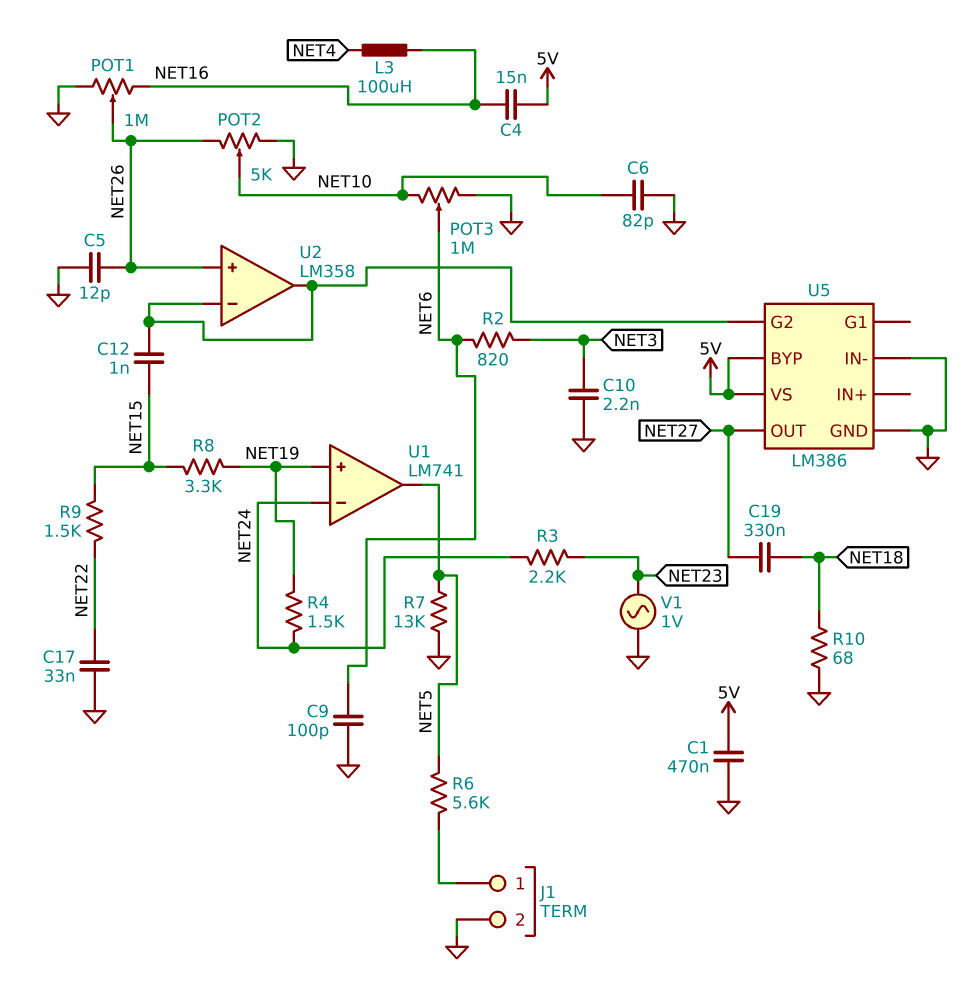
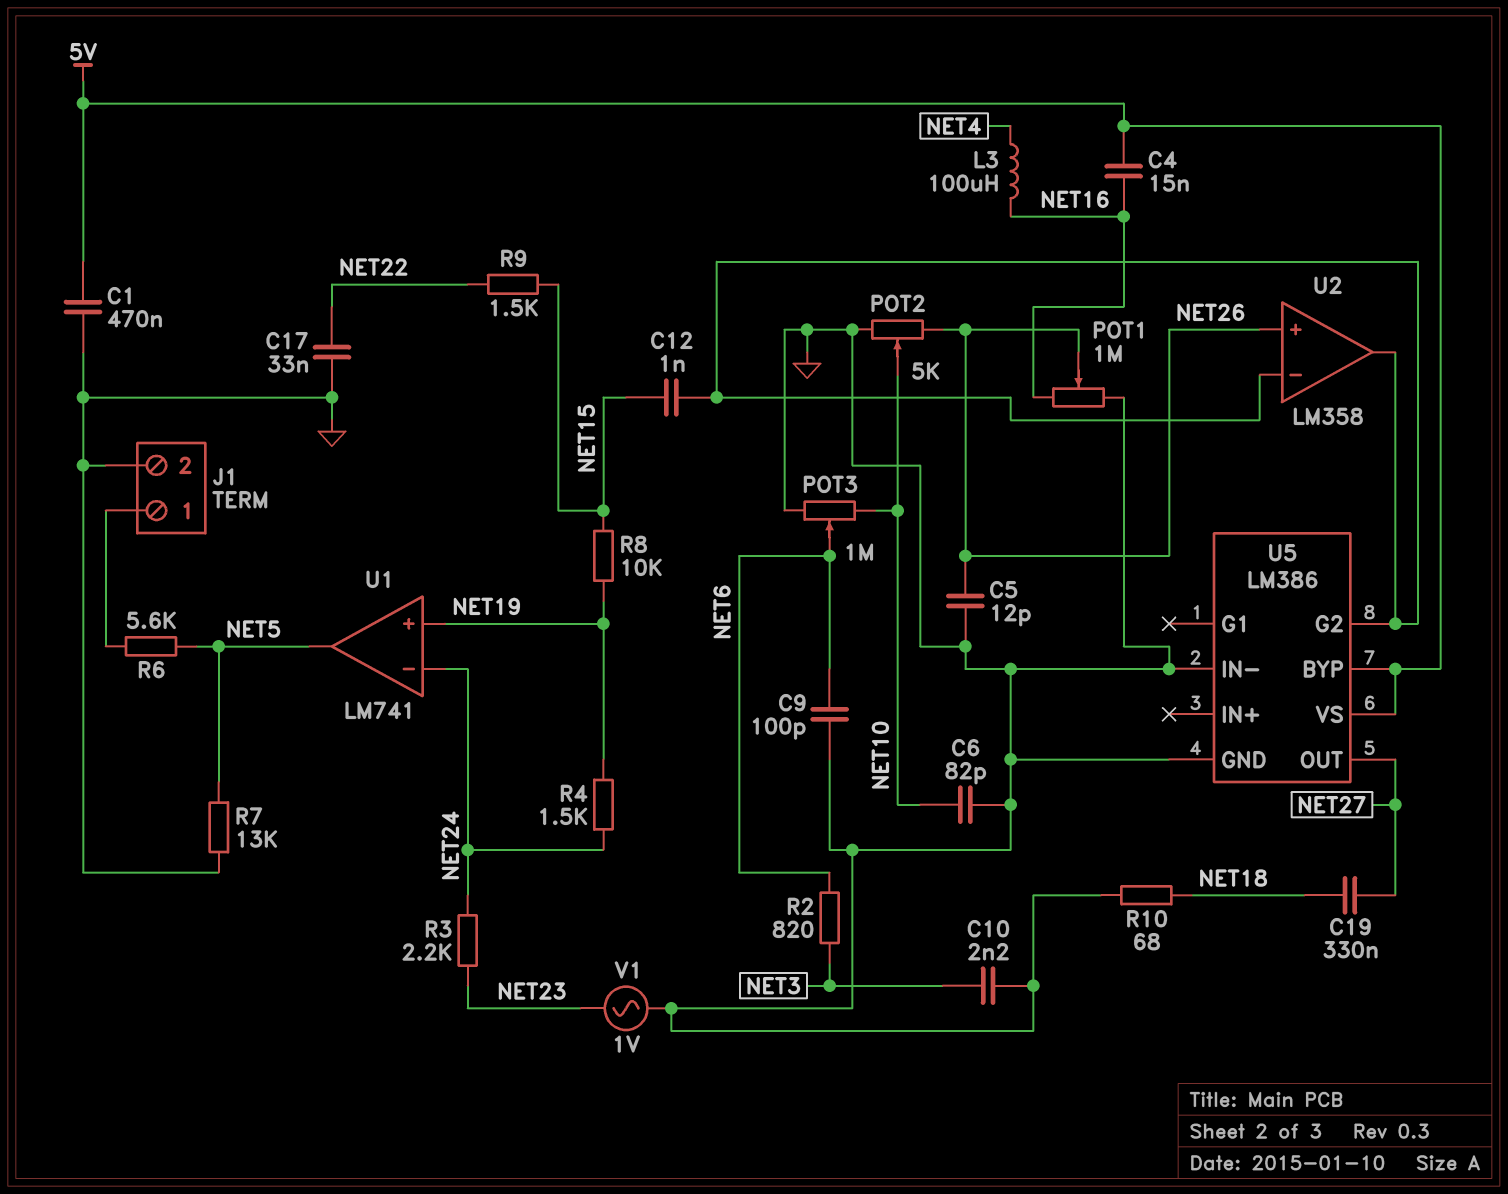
R8: 3.3k (NET15, NET19) -> 10k (NET15, NET19)

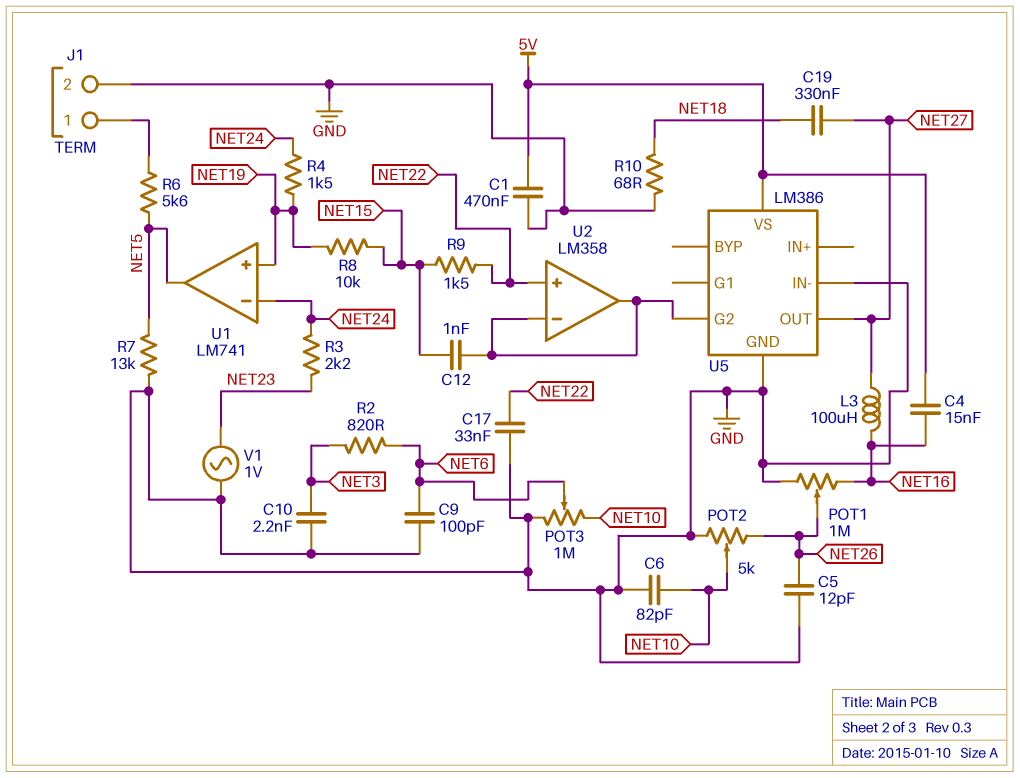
L3: 100uH (NET4, NET16) -> 100uH (NET16, NET27)
U2 pin in+: NET26 -> NET22
U5 pin BYP: 5V -> none

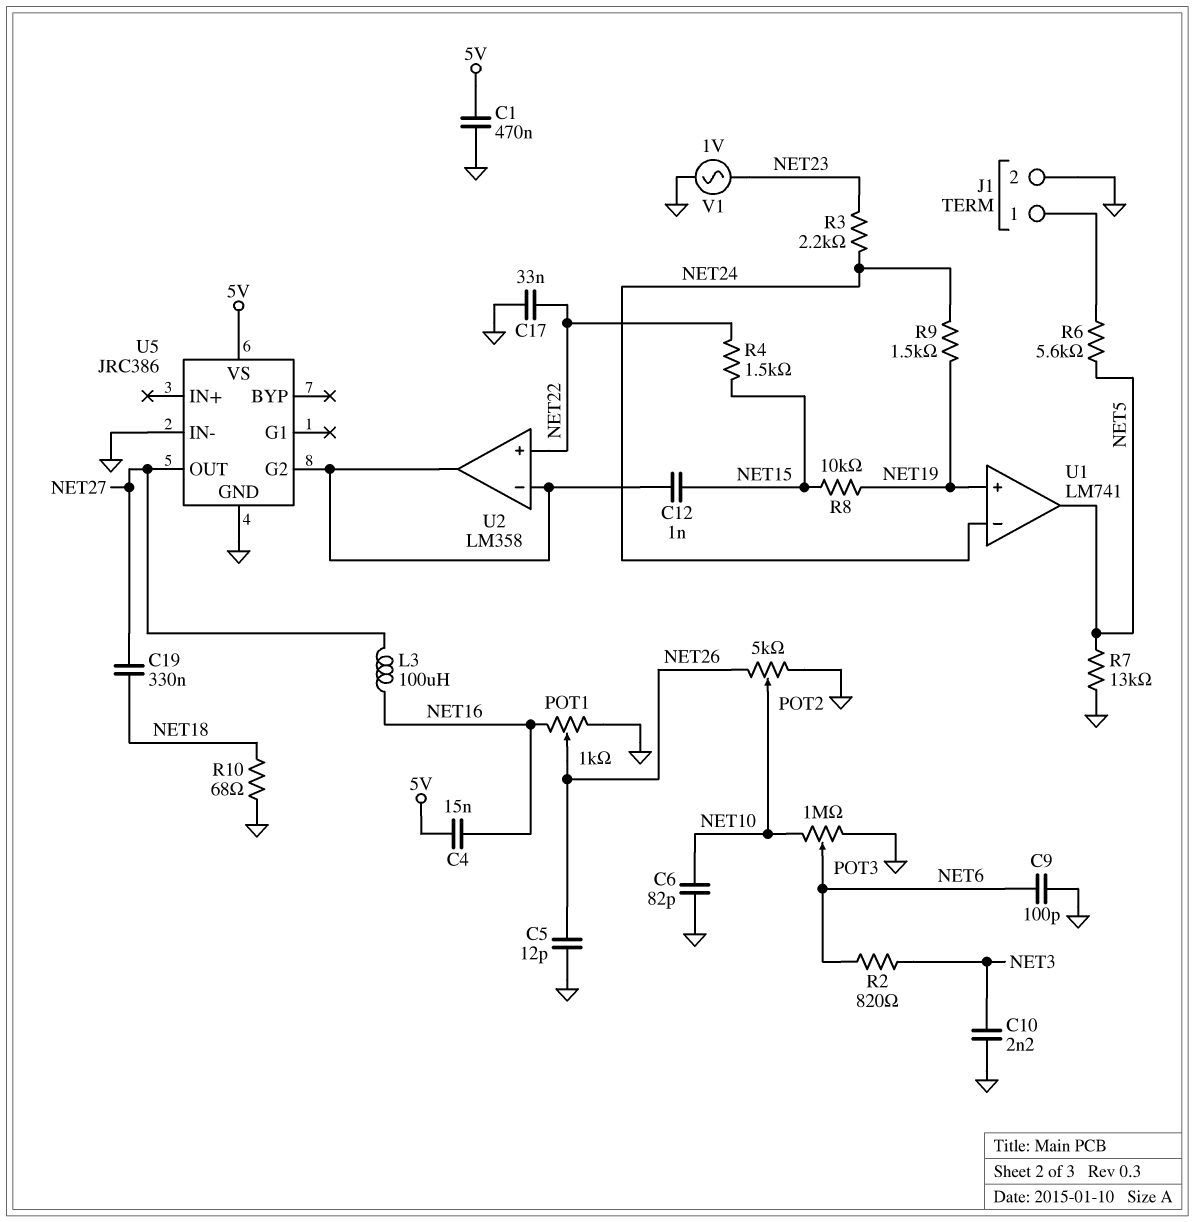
POT1: 1M (GND, NET16, wiper NET26) -> 1k (GND, NET16, wiper NET26)
R4: 1.5k (NET19, NET24) -> 1.5k (NET15, NET22)
R9: 1.5k (NET15, NET22) -> 1.5k (NET19, NET24)
U5: LM386 -> JRC386

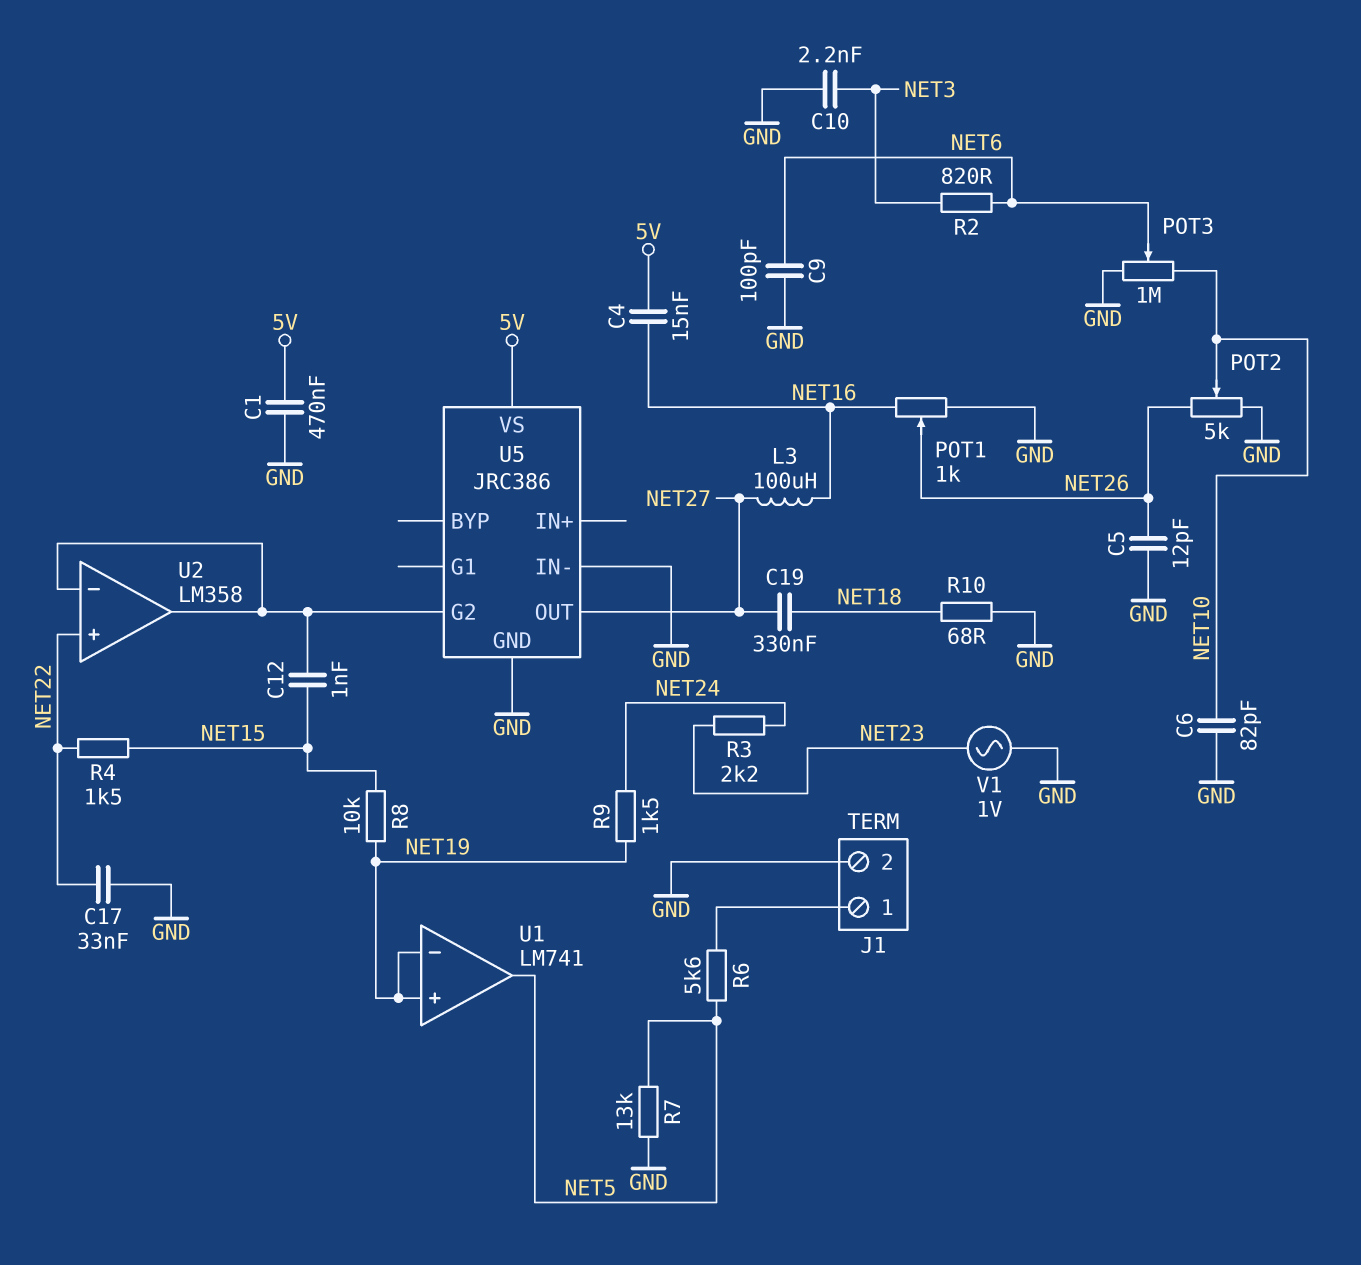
U1 pin in-: NET24 -> NET19

